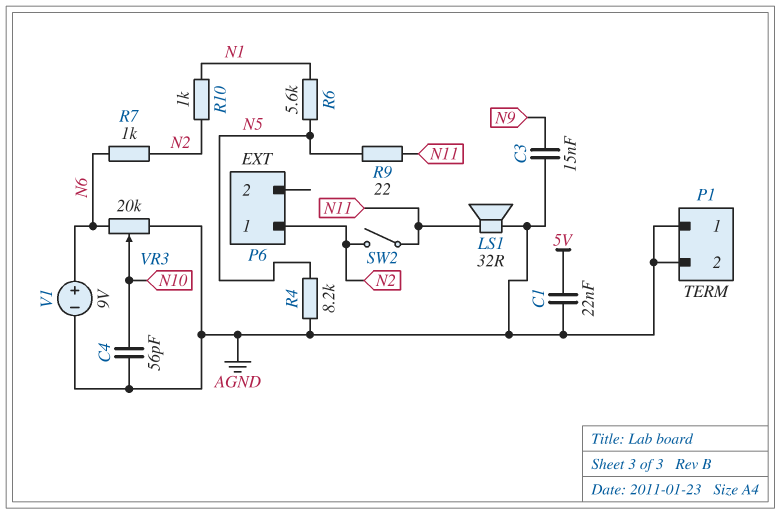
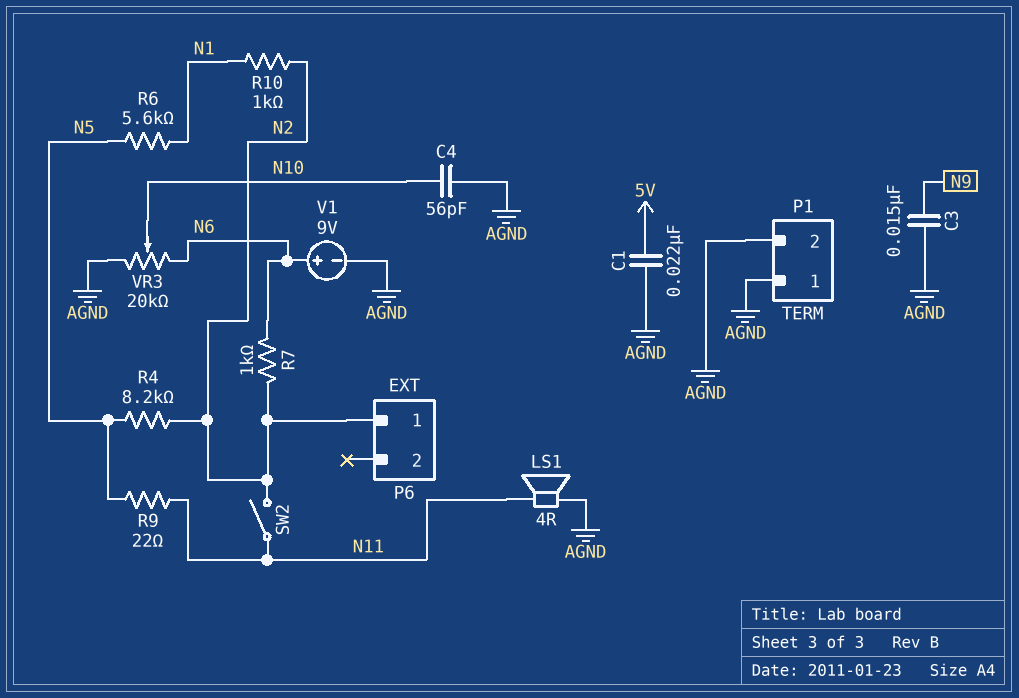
LS1: speaker 32R (AGND, N11) -> speaker 4R (AGND, N11)
R4: 8.2k (AGND, N5) -> 8.2k (N2, N5)

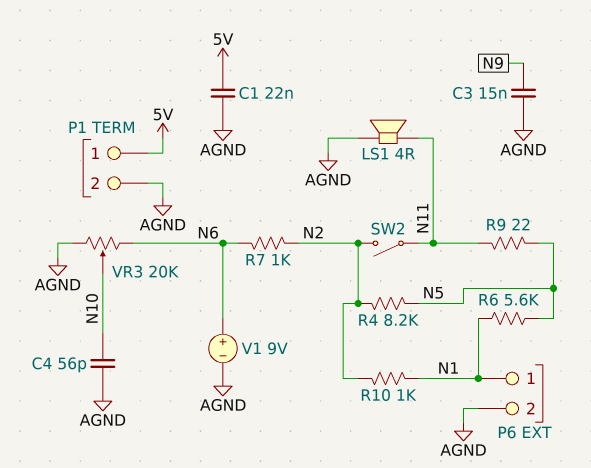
P1 pin 1: AGND -> 5V
P6 pin 1: N2 -> N1
P6 pin 2: none -> AGND

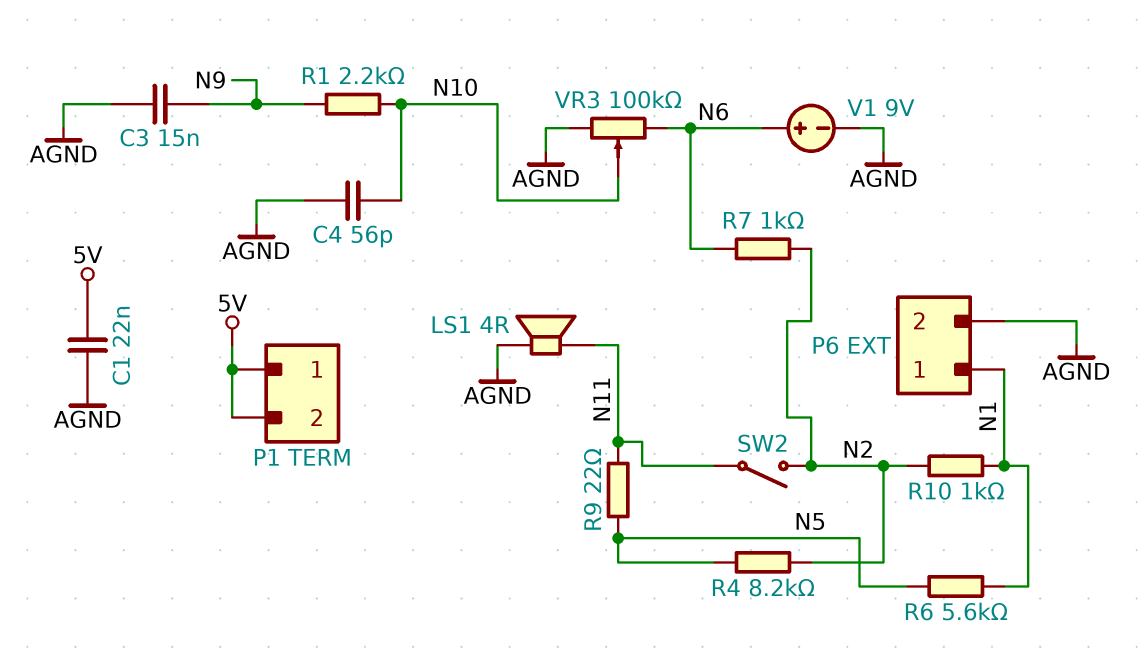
P1 pin 2: AGND -> 5V
R1: none -> 2.2k (N9, N10)
VR3: 20k (AGND, N6, wiper N10) -> 100k (AGND, N6, wiper N10)

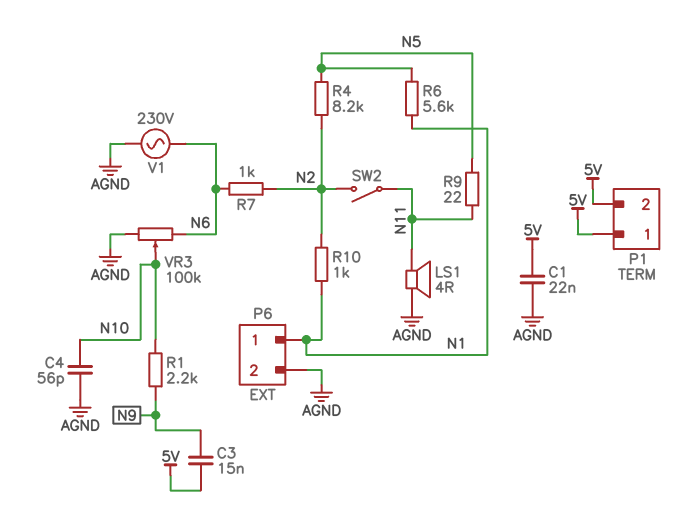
C3: 15nF (AGND, N9) -> 15nF (5V, N9)
V1: 9V (plus N6, minus AGND) -> AC 230V (AGND, N6)

